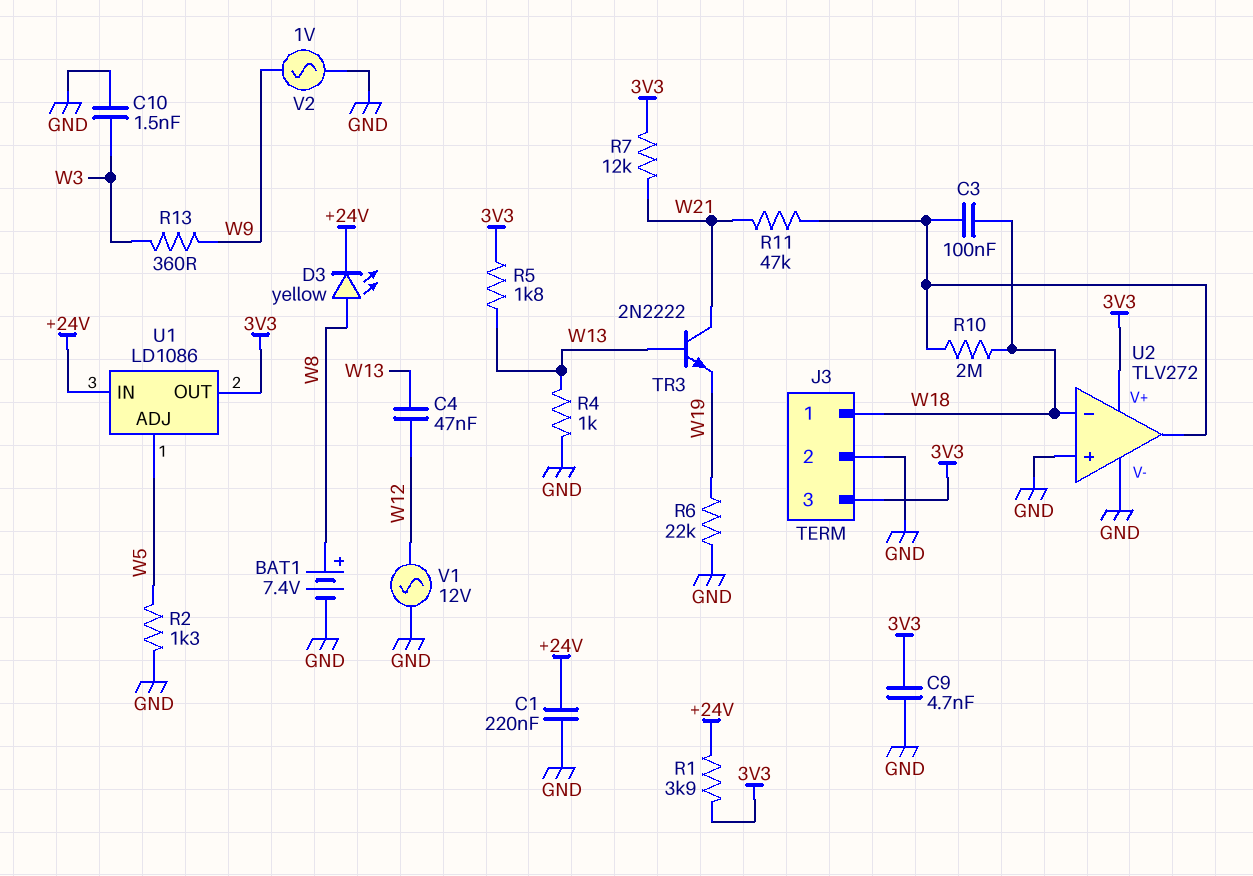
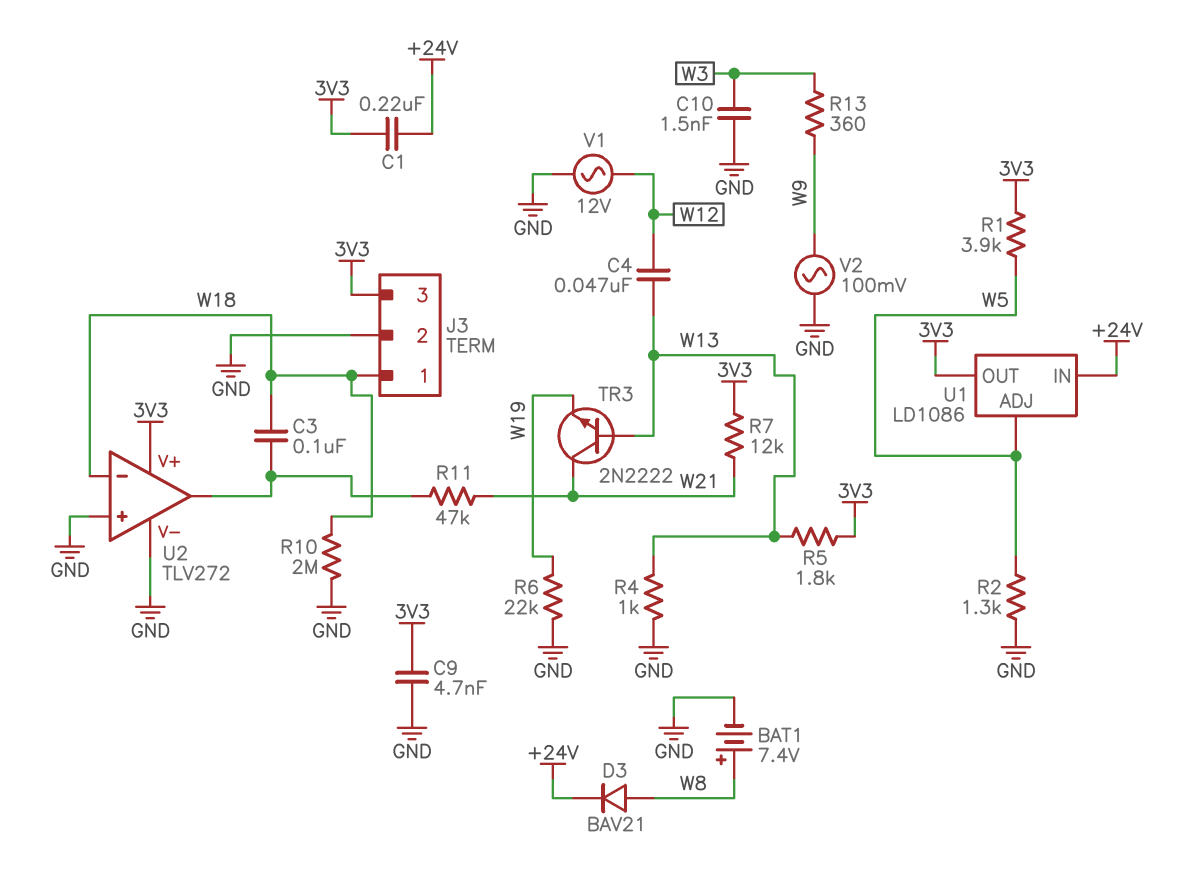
C1: 220nF (+24V, GND) -> 220nF (+24V, 3V3)
D3: LED yellow (A W8, K +24V) -> diode BAV21 (A W8, K +24V)
R1: 3.9k (+24V, 3V3) -> 3.9k (3V3, W5)
R10: 2M (U2/out, W18) -> 2M (GND, W18)
V2: AC 1V (GND, W9) -> AC 100mV (GND, W9)

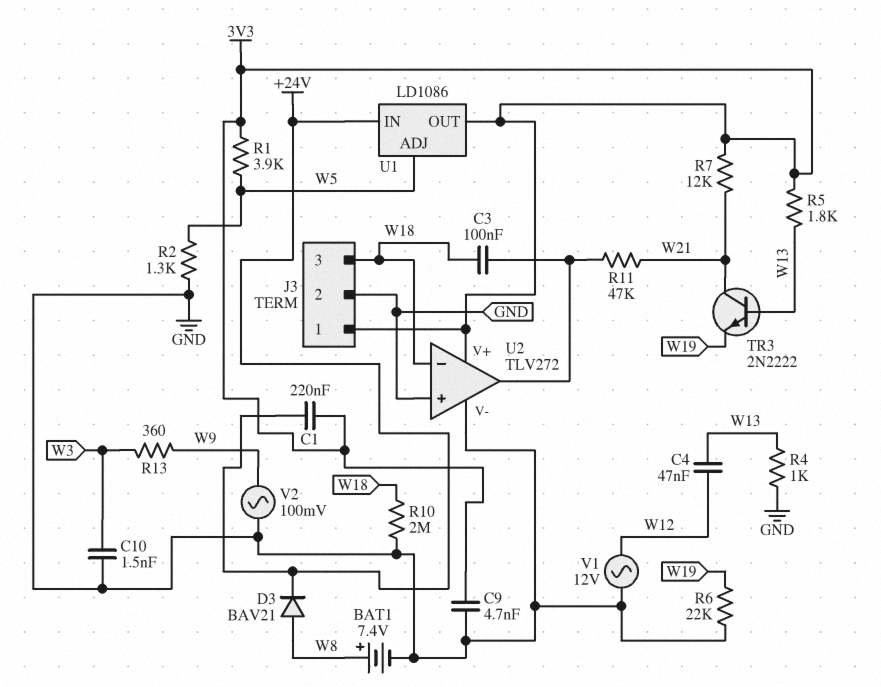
J3 pin 1: W18 -> 3V3
J3 pin 3: 3V3 -> W18

